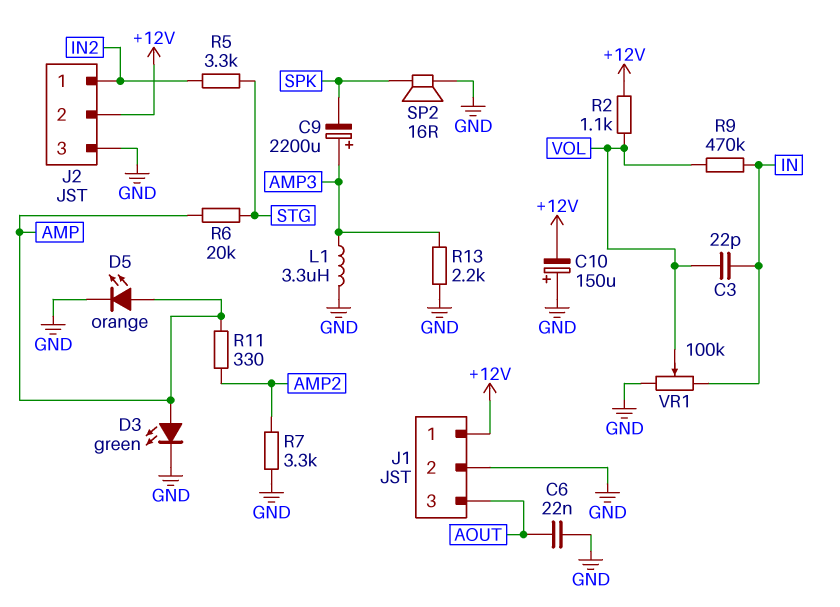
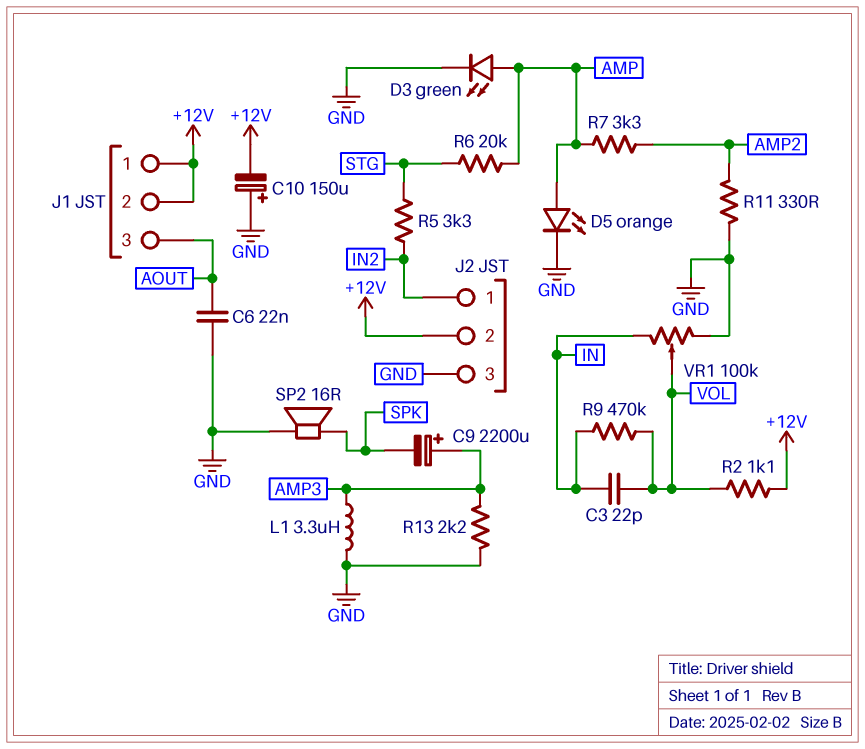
J1 pin 2: GND -> +12V
R7: 3.3k (AMP2, GND) -> 3.3k (AMP, AMP2)
R11: 330 (AMP, AMP2) -> 330 (AMP2, GND)

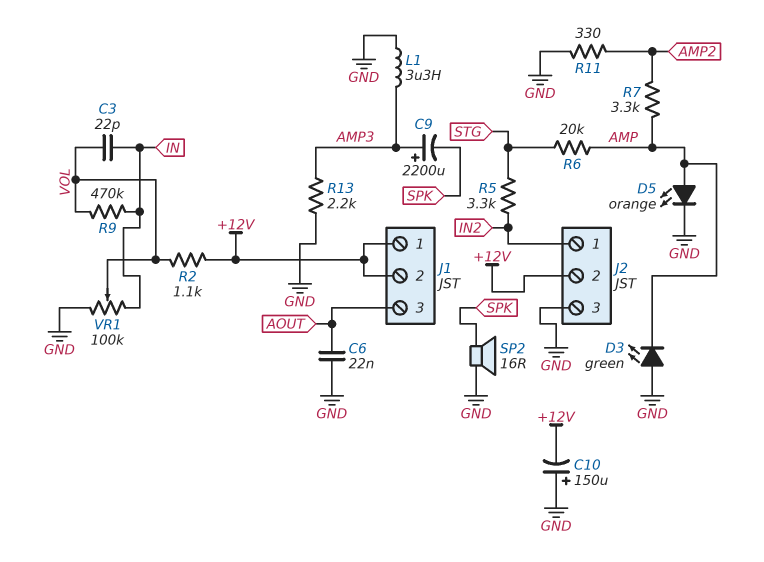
D3: LED green (A AMP, K GND) -> LED green (A GND, K AMP)

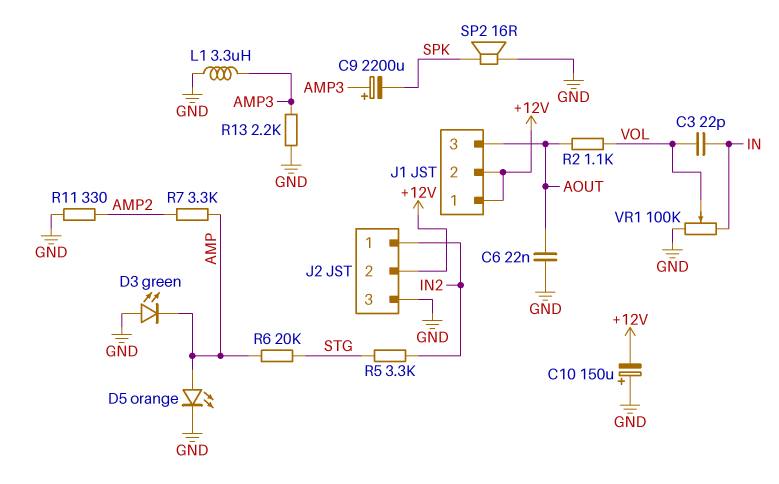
R2: 1.1k (+12V, VOL) -> 1.1k (AOUT, VOL)
R9: 470k (IN, VOL) -> none

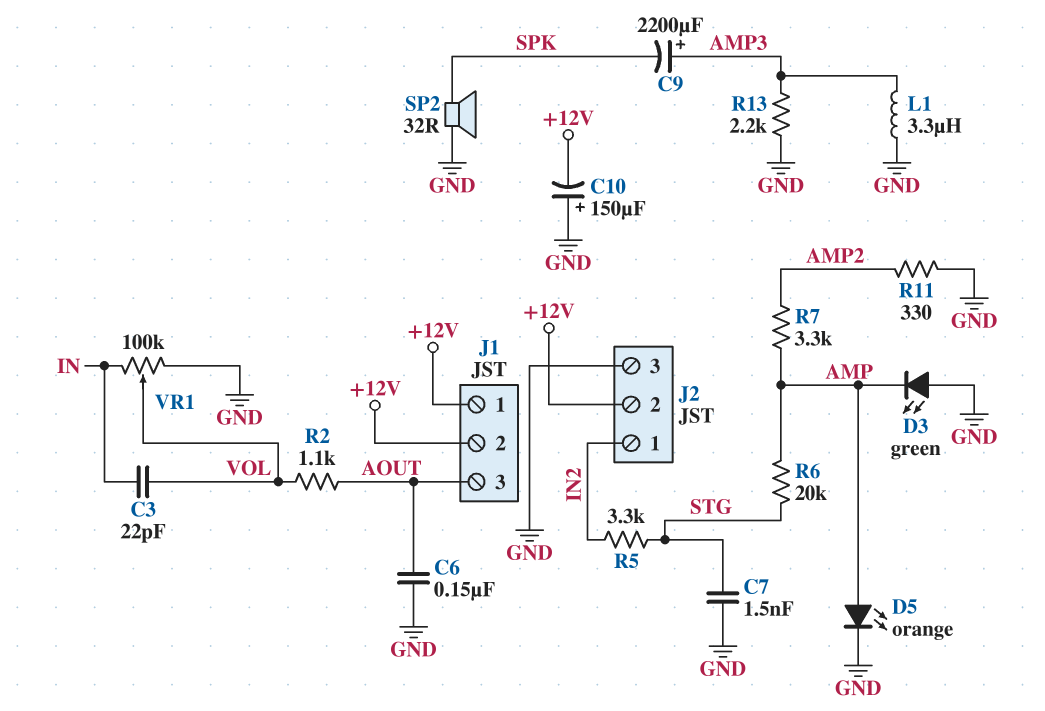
C6: 22nF (AOUT, GND) -> 150nF (AOUT, GND)
C7: none -> 1.5nF (GND, STG)
SP2: speaker 16R (GND, SPK) -> speaker 32R (GND, SPK)

